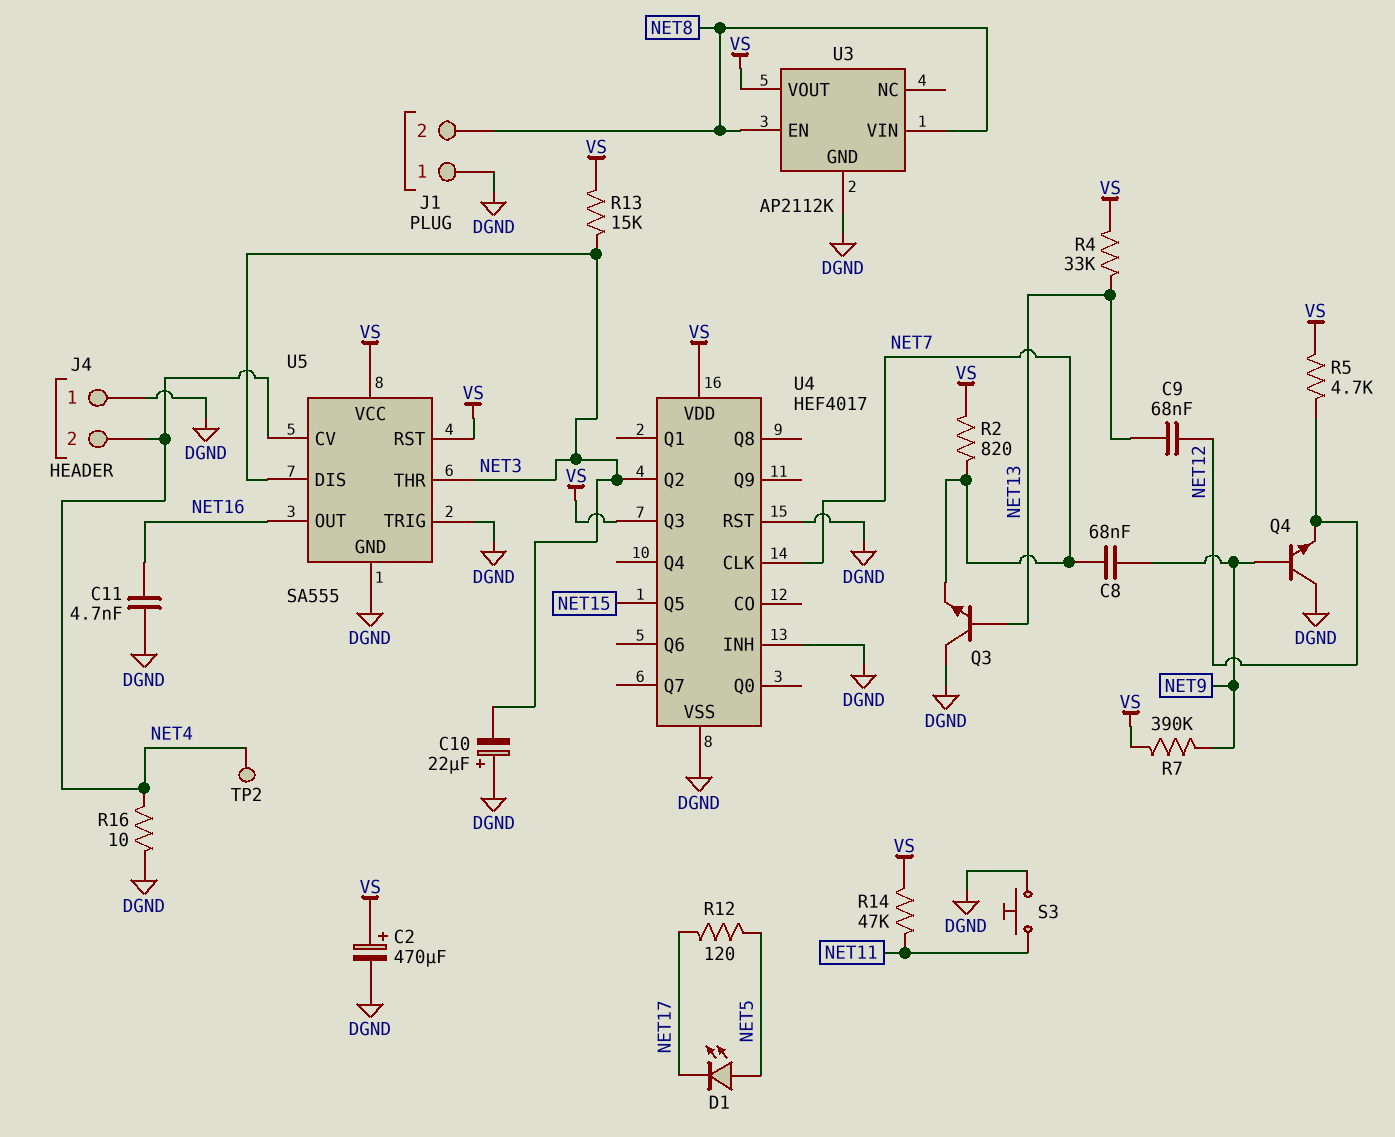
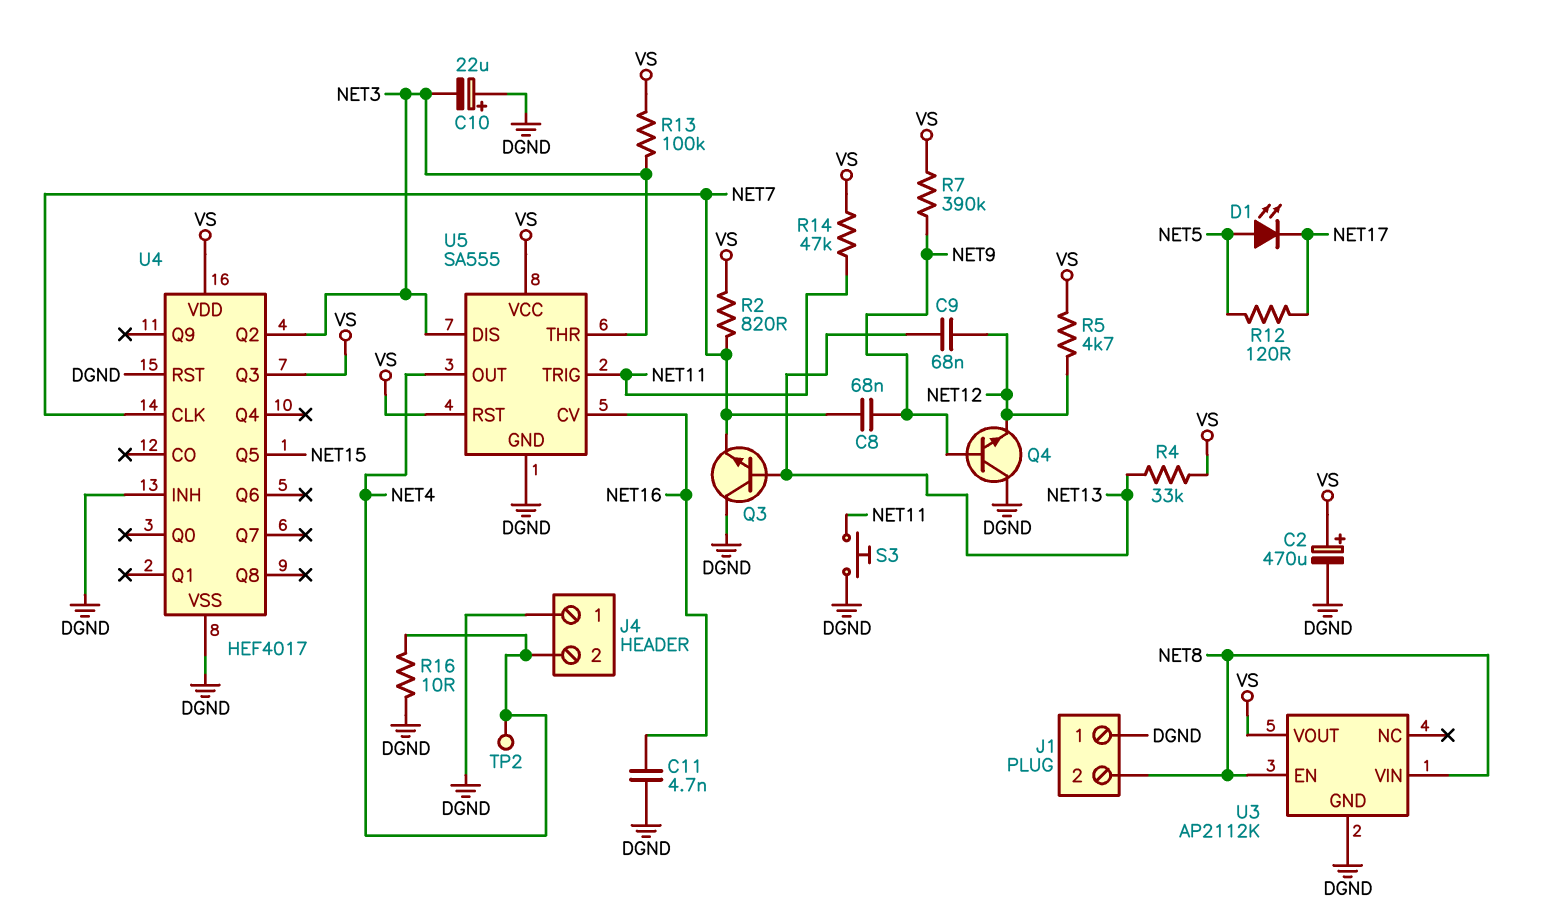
R13: 15k (NET3, VS) -> 100k (NET3, VS)
U5 pin CV: NET4 -> NET16
U5 pin OUT: NET16 -> NET4
U5 pin TRIG: DGND -> NET11

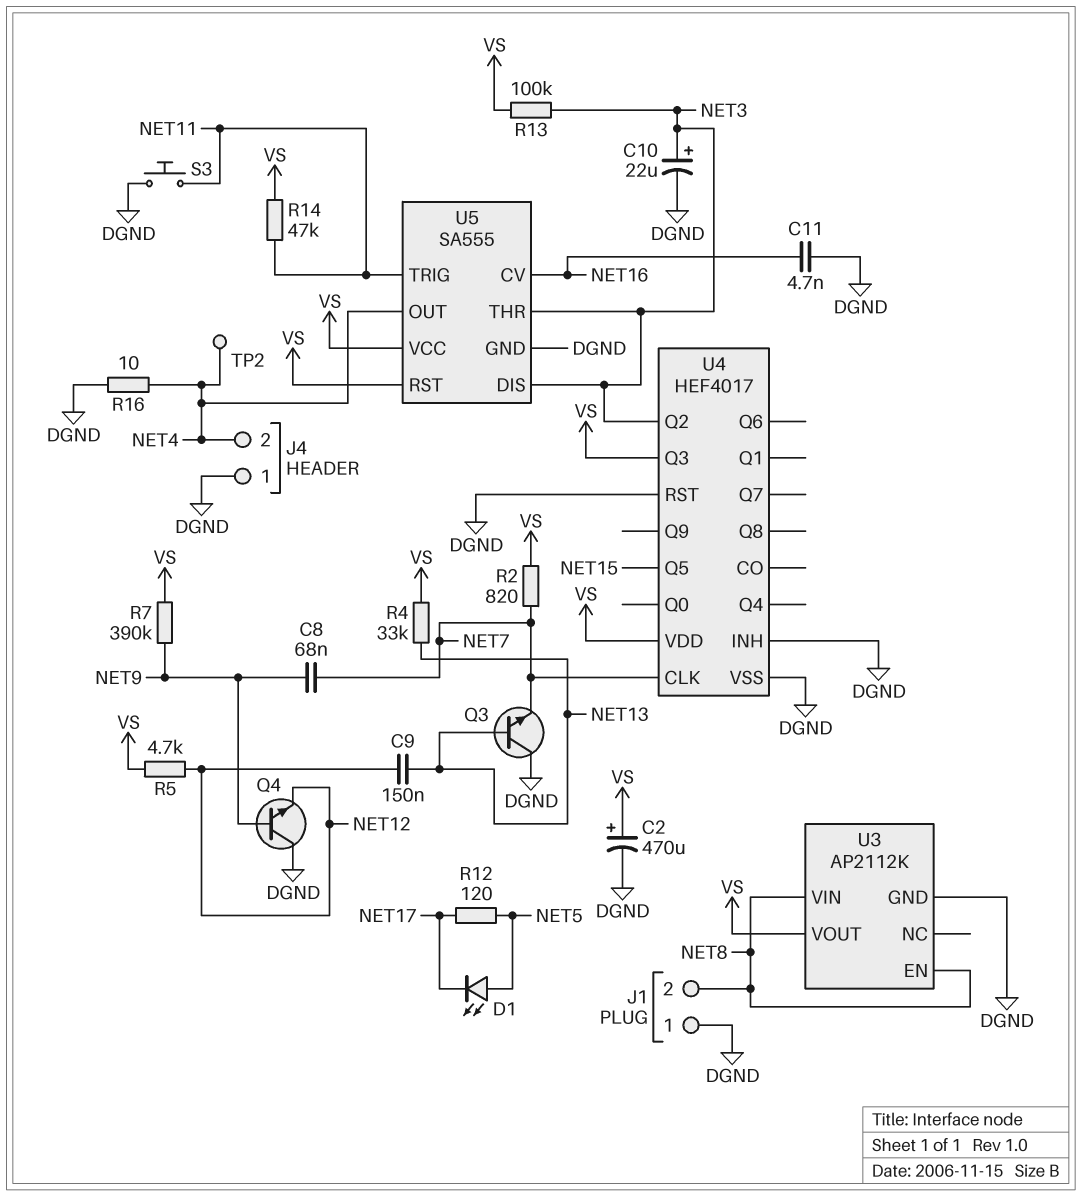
C9: 68nF (NET12, NET13) -> 150nF (NET12, NET13)
C10: 22uF (plus DGND, minus NET3) -> 22uF (plus NET3, minus DGND)

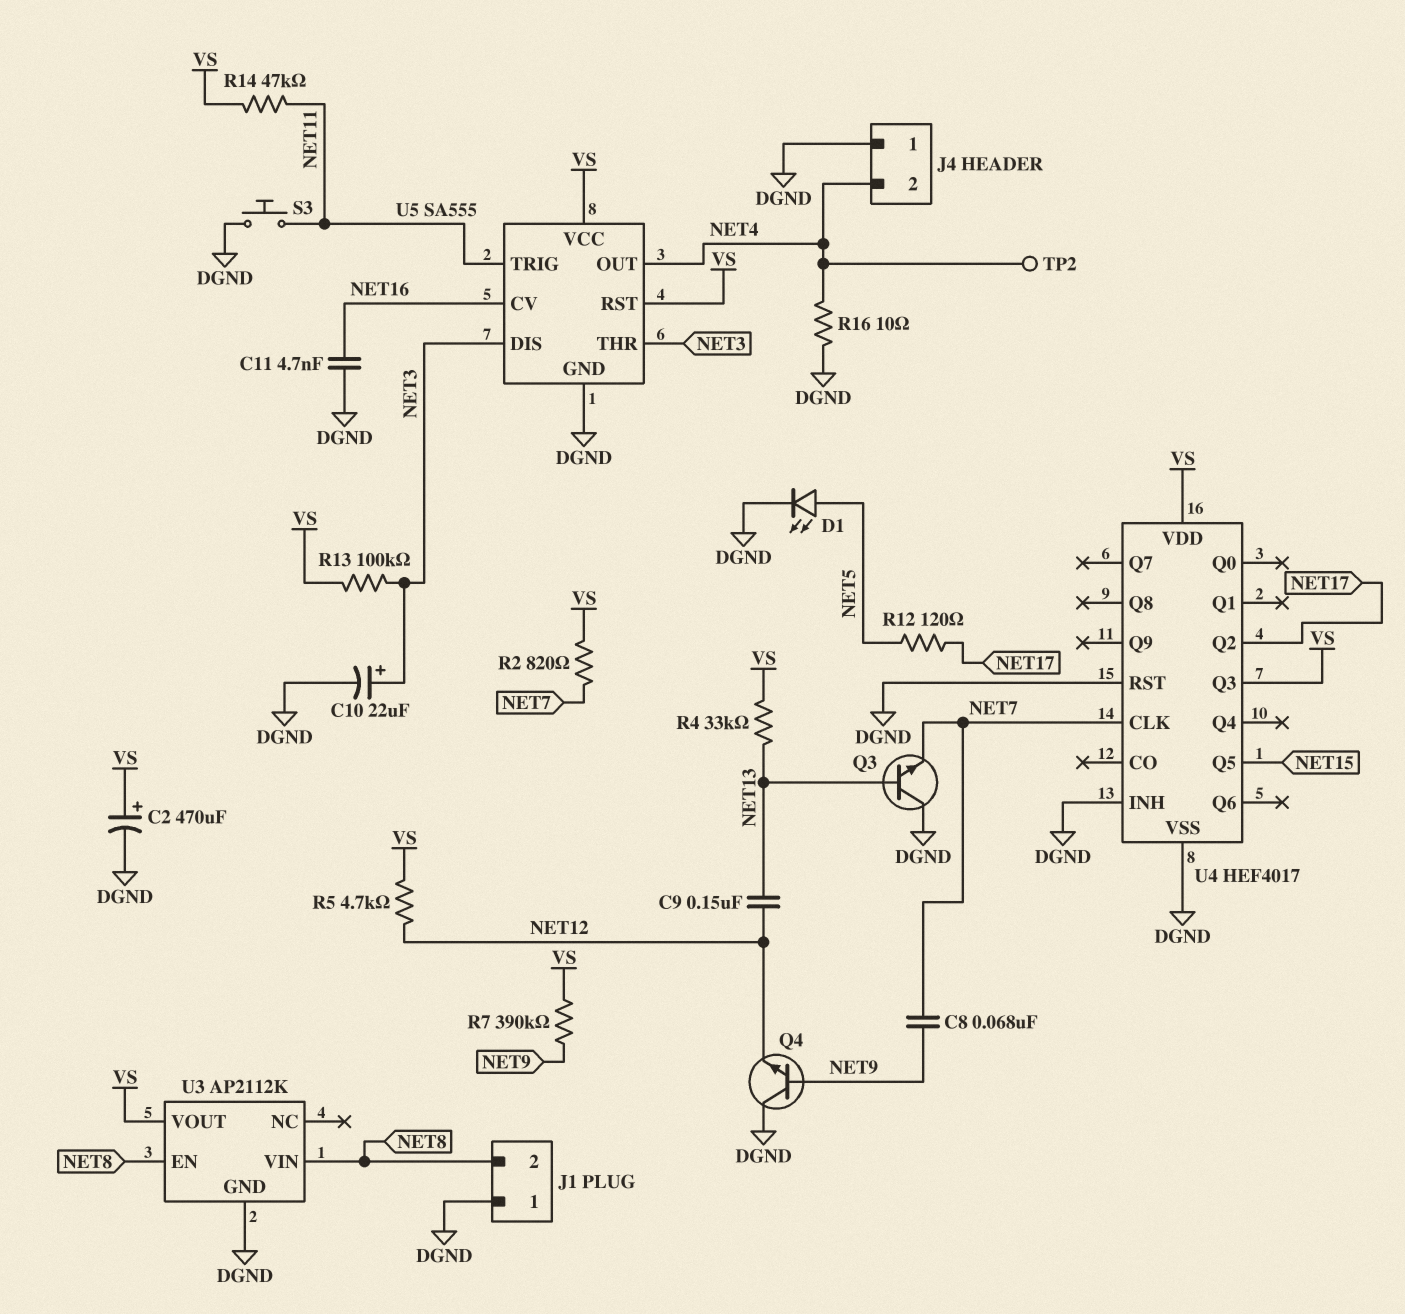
D1: LED (A NET5, K NET17) -> LED (A NET5, K DGND)
U4 pin Q2: NET3 -> NET17

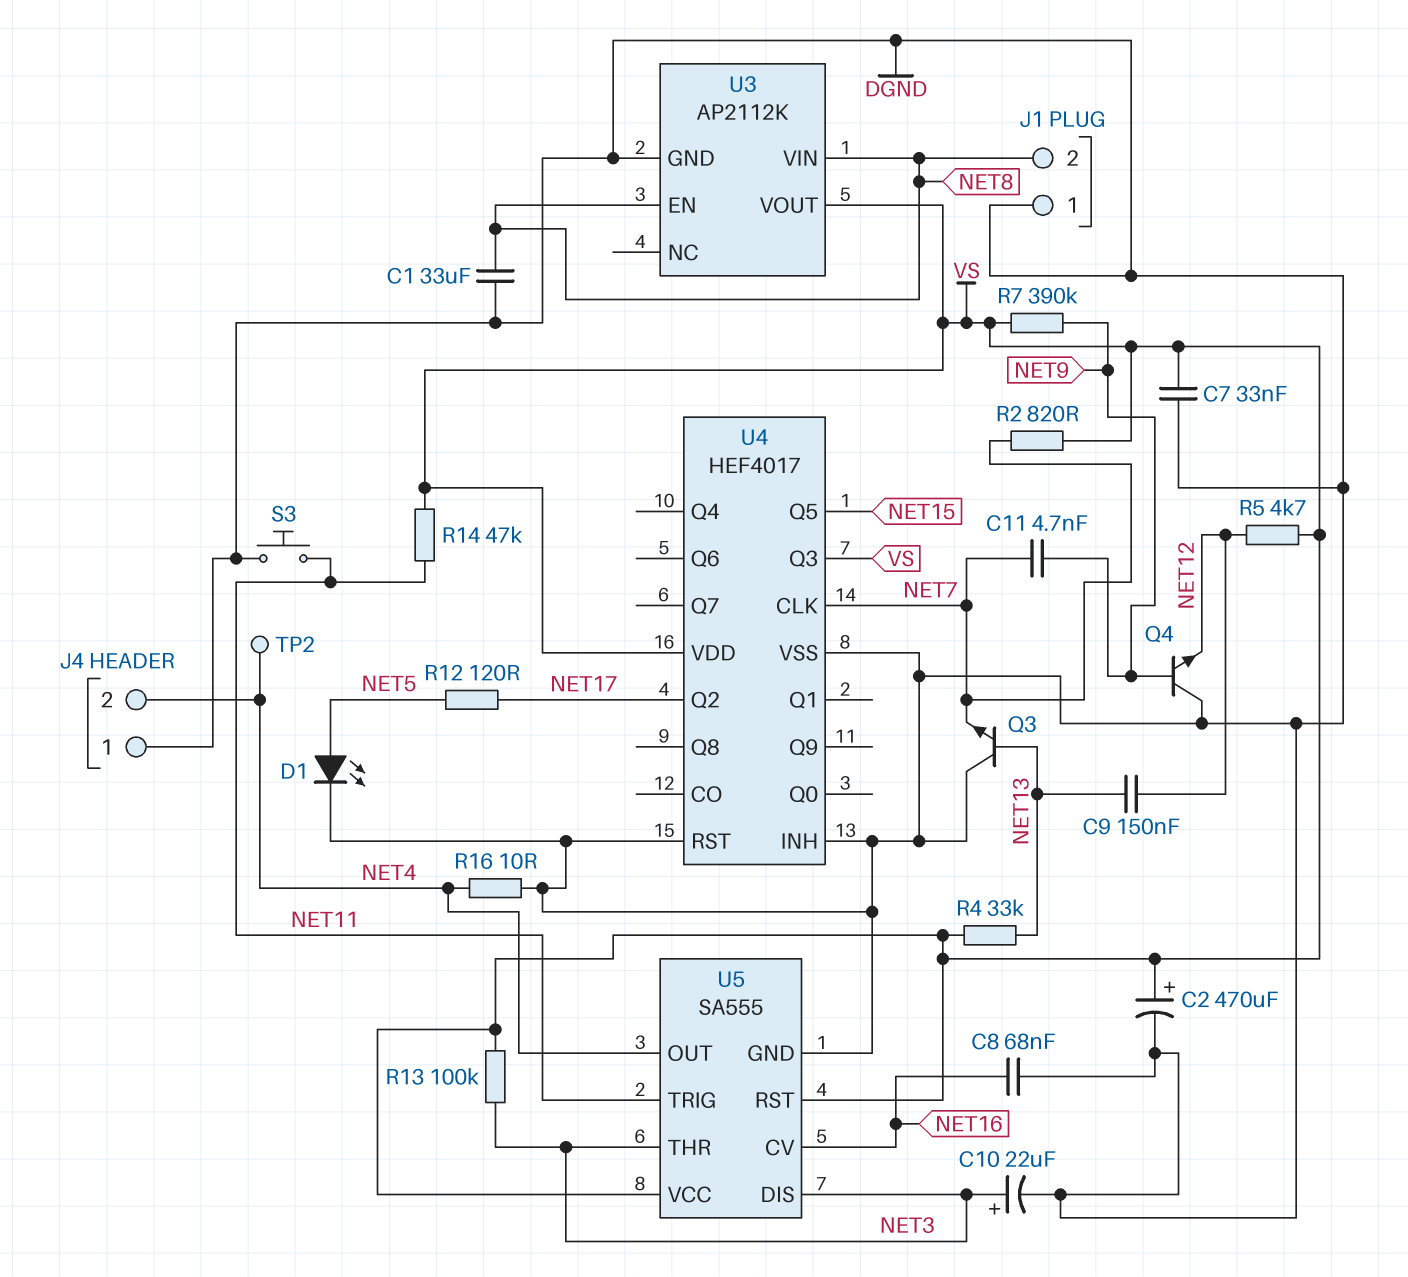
C1: none -> 33uF (DGND, NET8)
C7: none -> 33nF (DGND, VS)
C8: 68nF (NET7, NET9) -> 68nF (DGND, NET16)
C11: 4.7nF (DGND, NET16) -> 4.7nF (NET7, NET9)

